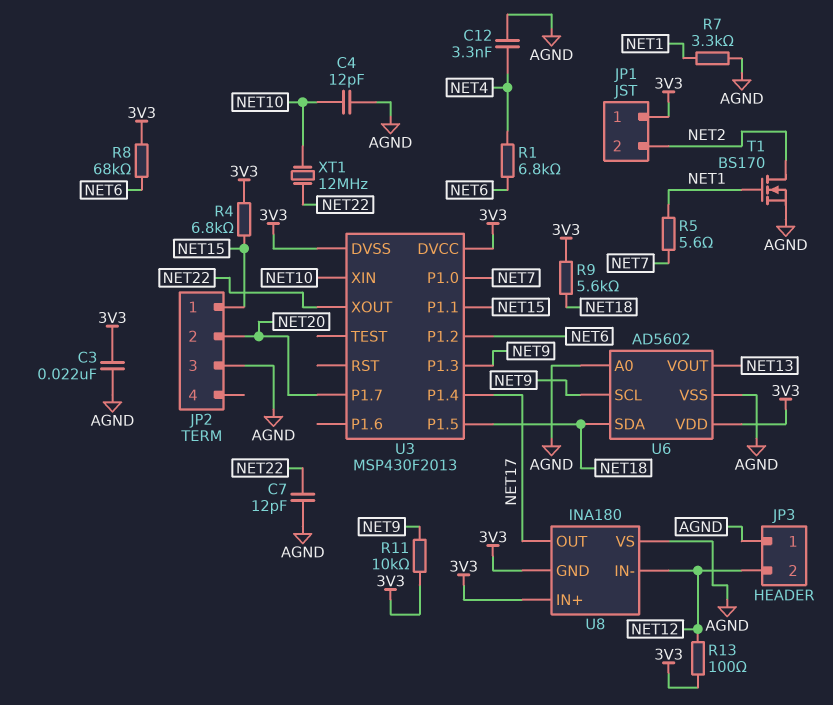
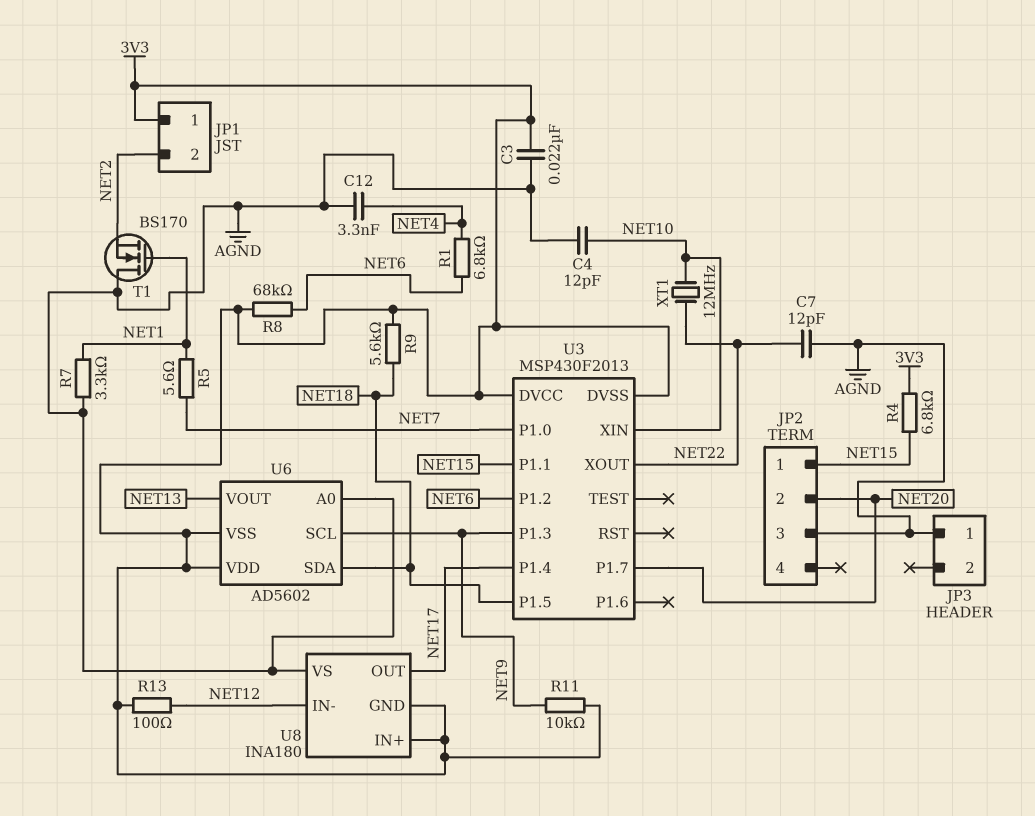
JP3 pin 2: NET12 -> none
T1: NMOS BS170 (G NET1, D NET2, S AGND) -> NMOS BS170 (G NET1, D AGND, S NET2)
U6 pin VSS: AGND -> 3V3

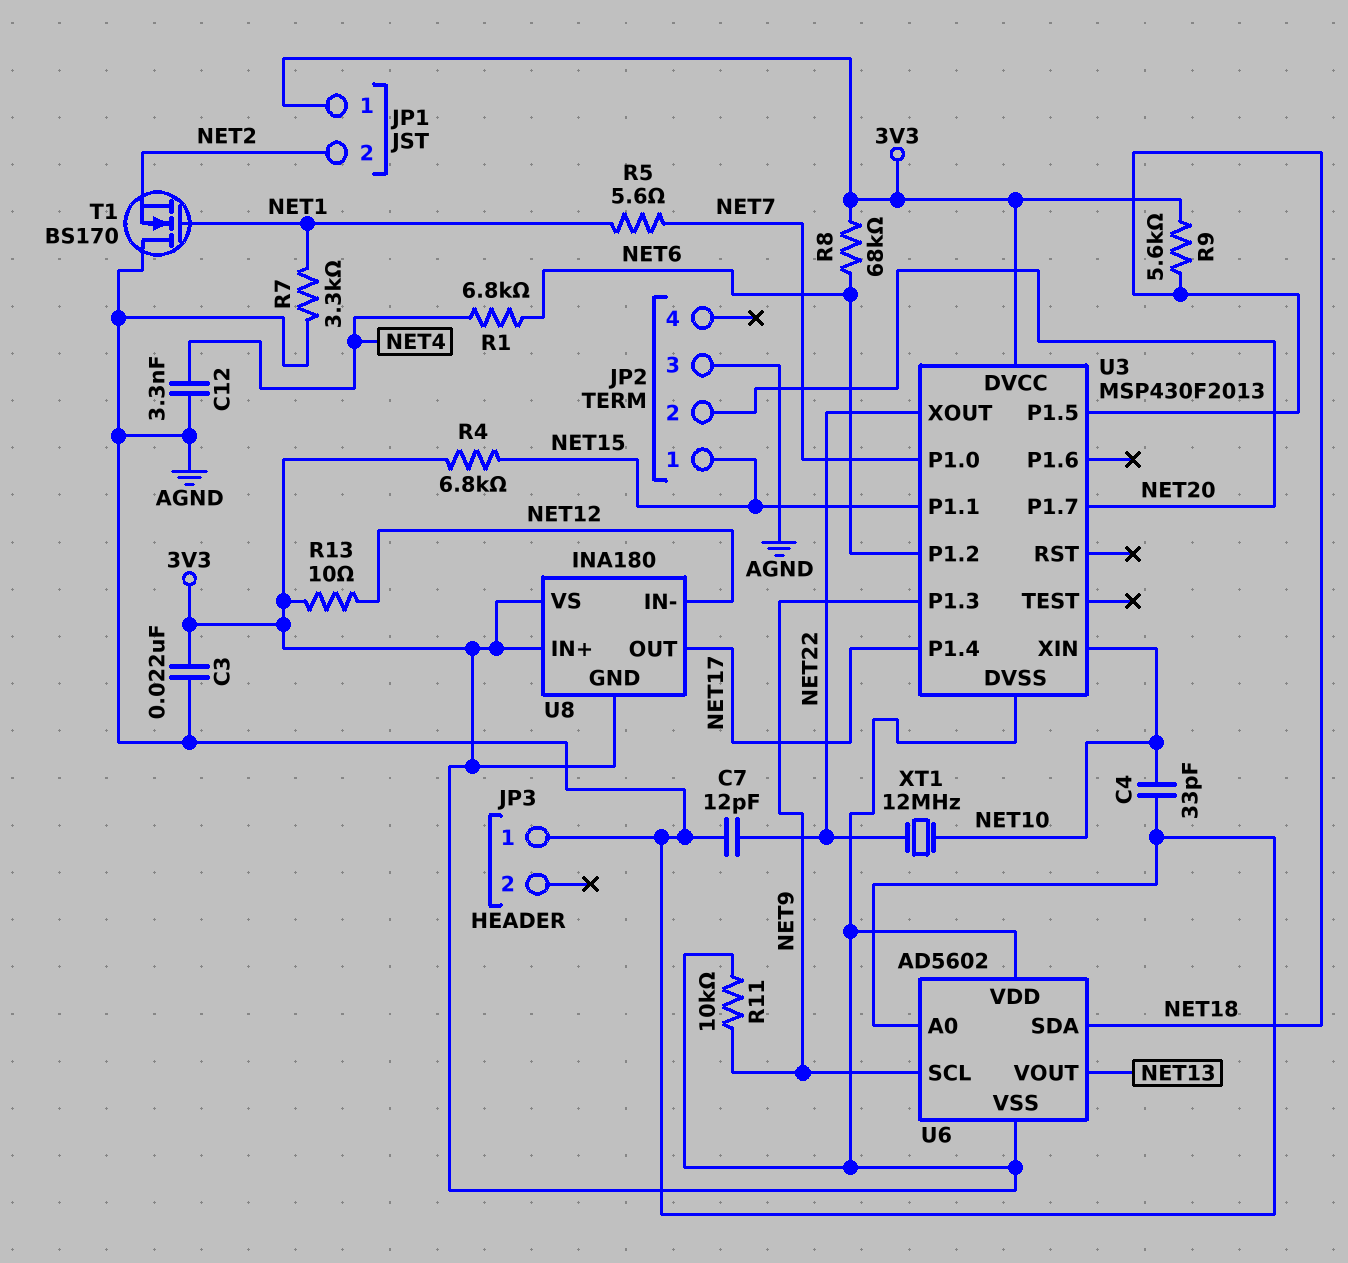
C4: 12pF (AGND, NET10) -> 33pF (AGND, NET10)
R13: 100 (3V3, NET12) -> 10 (3V3, NET12)
U8 pin VS: AGND -> 3V3

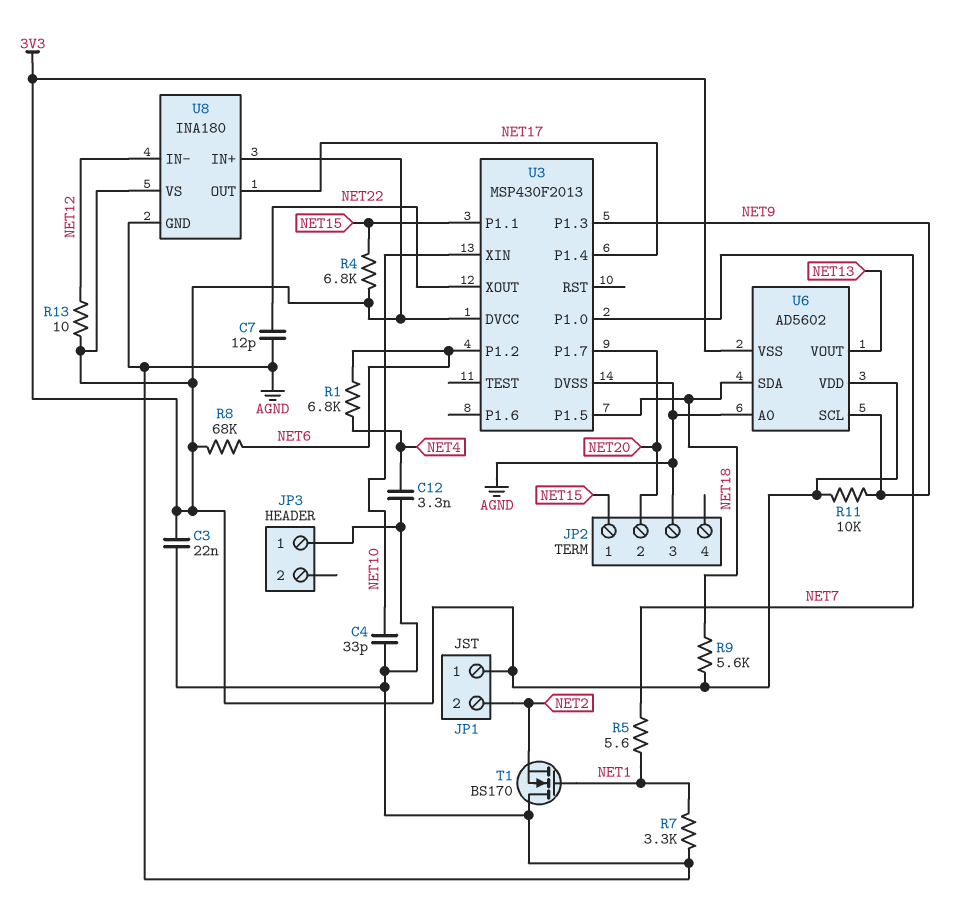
U3 pin DVSS: 3V3 -> AGND
U8 pin GND: 3V3 -> AGND
XT1: 12MHz (NET10, NET22) -> none

